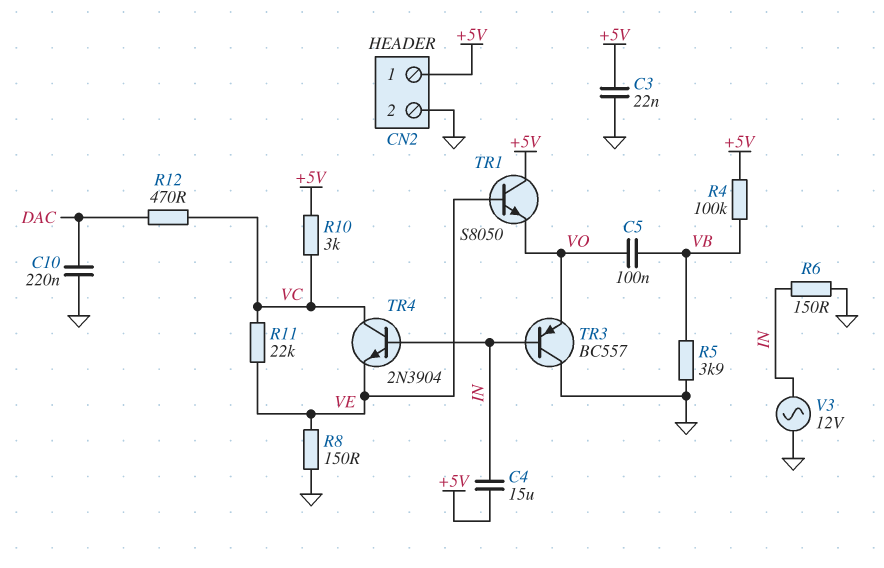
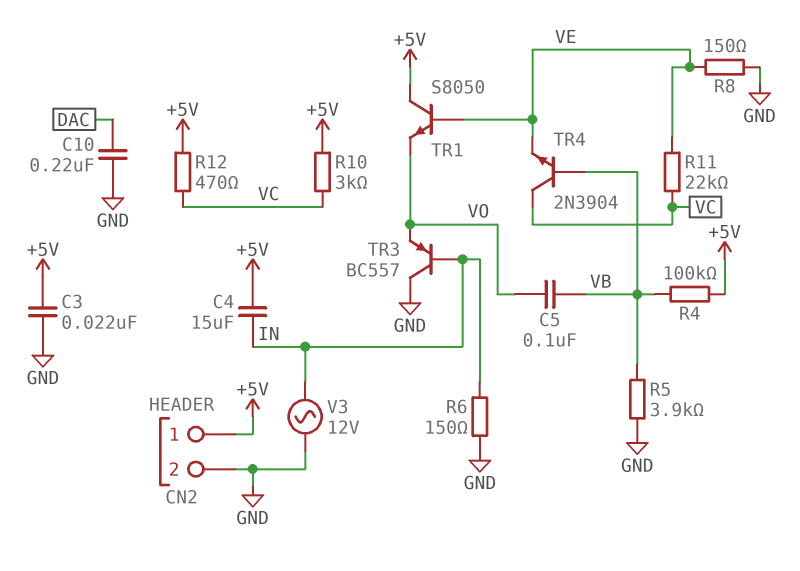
R12: 470 (DAC, VC) -> 470 (+5V, VC)
TR4: NPN 2N3904 (B IN, C VC, E VE) -> NPN 2N3904 (B VB, C VC, E VE)

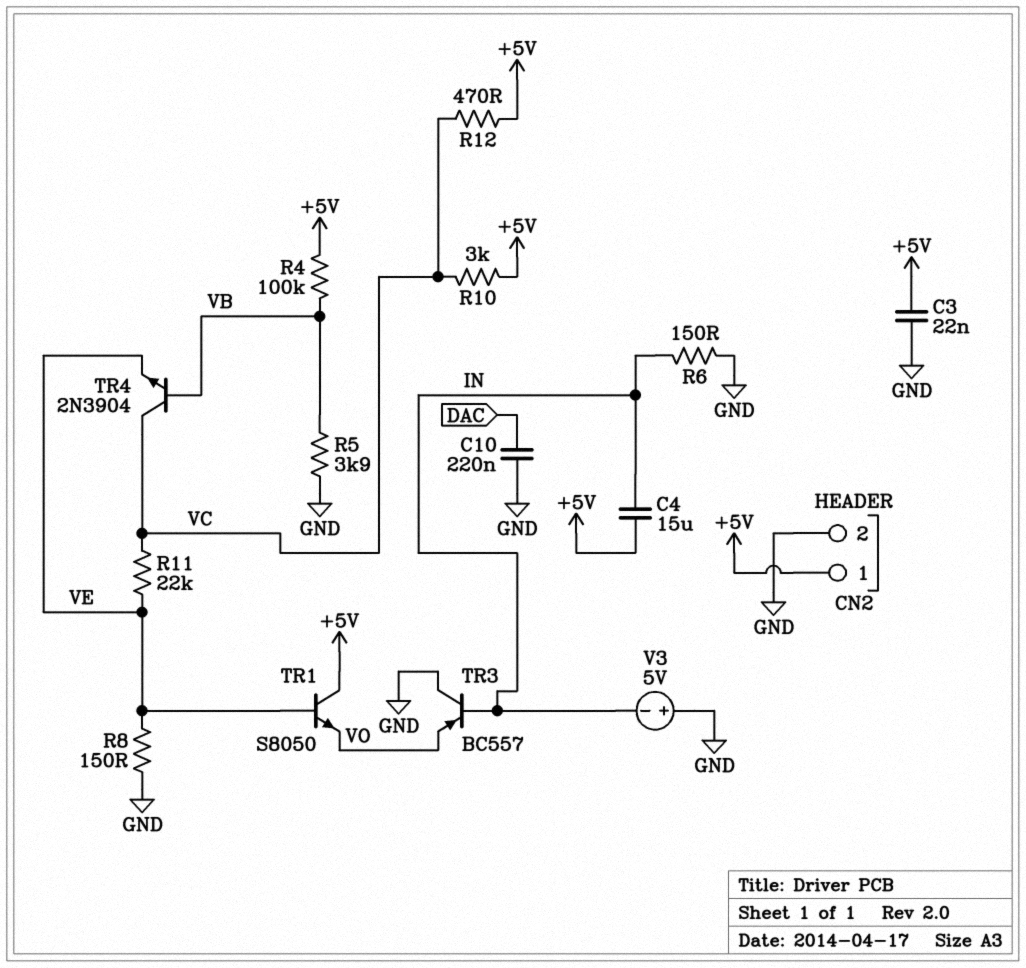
C5: 100nF (VB, VO) -> none
V3: AC 12V (GND, IN) -> 5V (plus GND, minus IN)

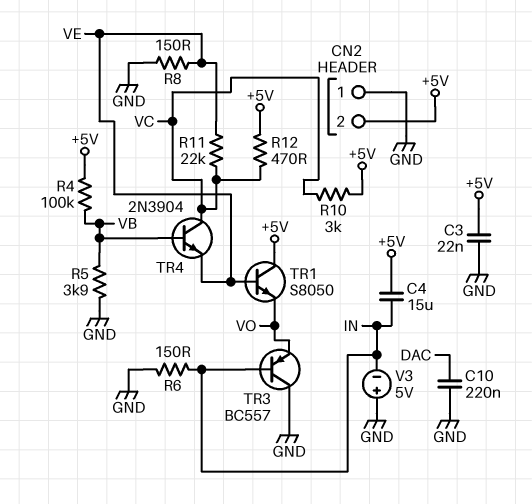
CN2 pin 1: +5V -> GND
CN2 pin 2: GND -> +5V

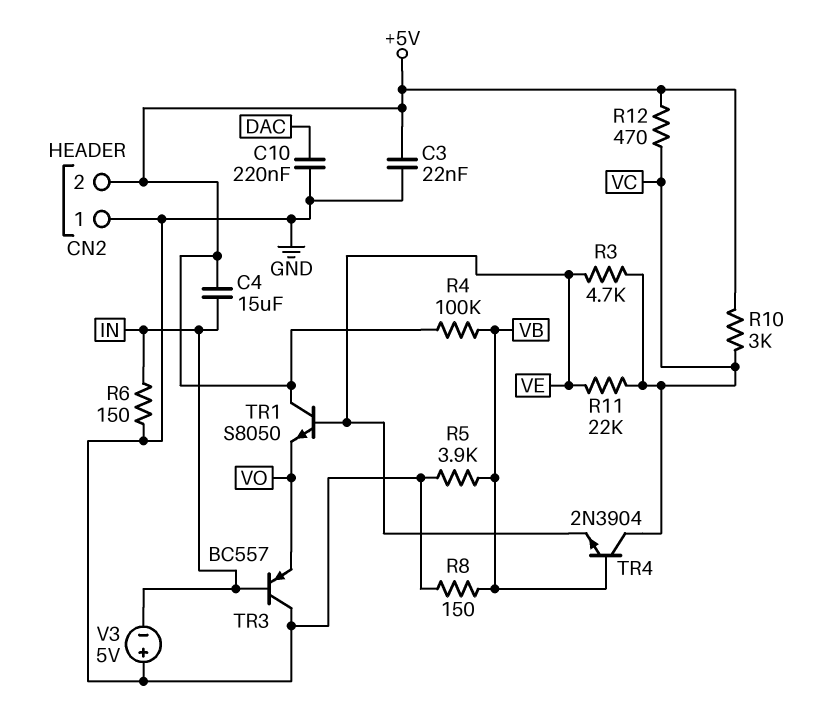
R3: none -> 4.7k (VC, VE)
R8: 150 (GND, VE) -> 150 (GND, VB)

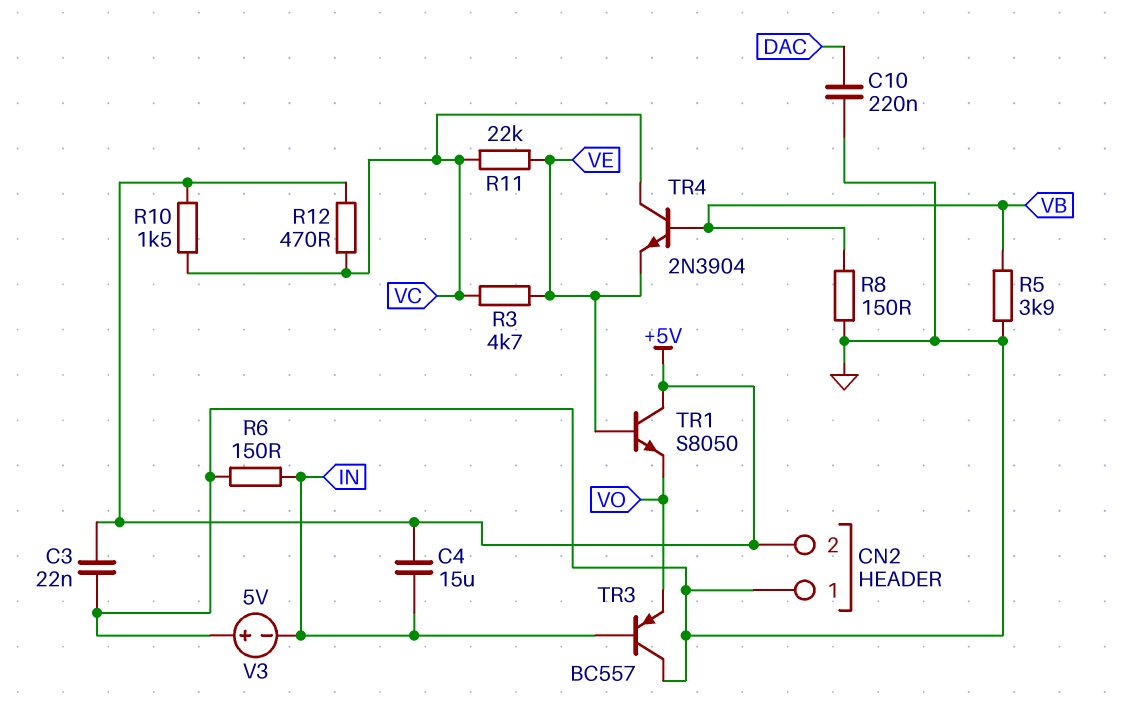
R4: 100k (+5V, VB) -> none
R10: 3k (+5V, VC) -> 1.5k (+5V, VC)

